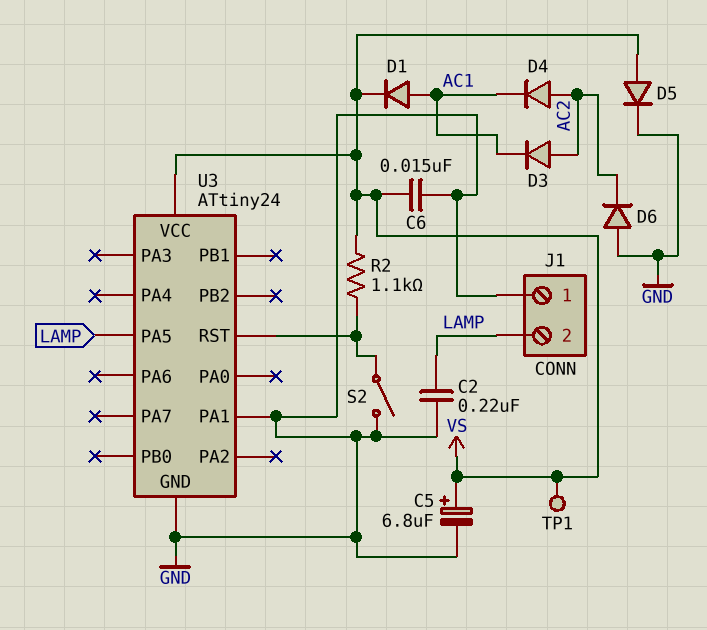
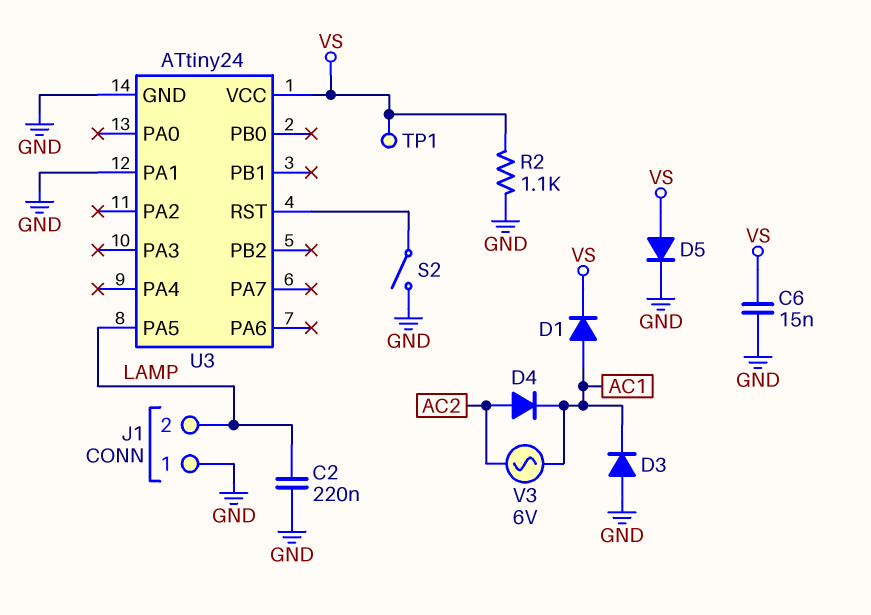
C5: 6.8uF (plus VS, minus GND) -> none
D3: diode (A AC2, K AC1) -> diode (A GND, K AC1)
D6: diode (A GND, K AC2) -> none
R2: 1.1k (U3/RST, VS) -> 1.1k (GND, VS)
V3: none -> AC 6V (AC1, AC2)

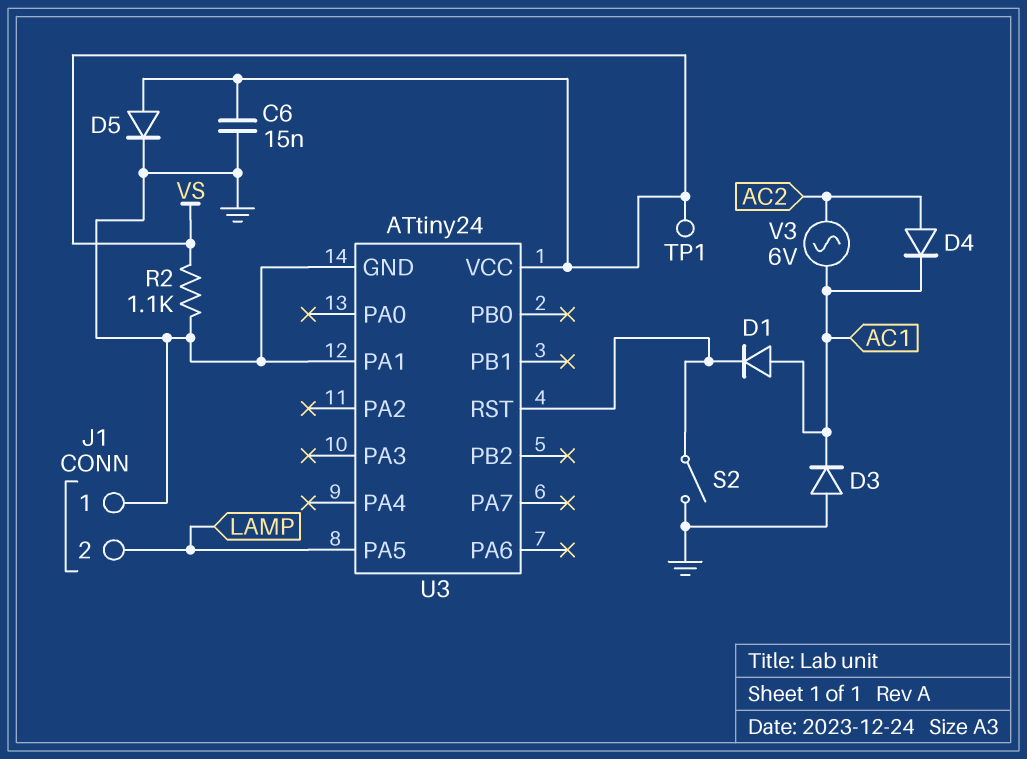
C2: 220nF (GND, LAMP) -> none
D1: diode (A AC1, K VS) -> diode (A AC1, K U3/RST)

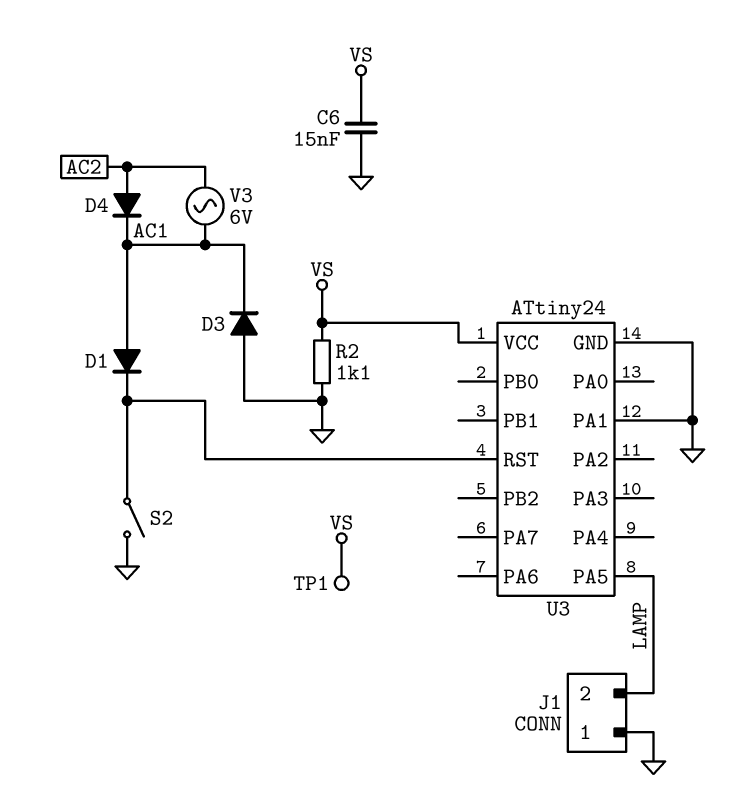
D5: diode (A VS, K GND) -> none

